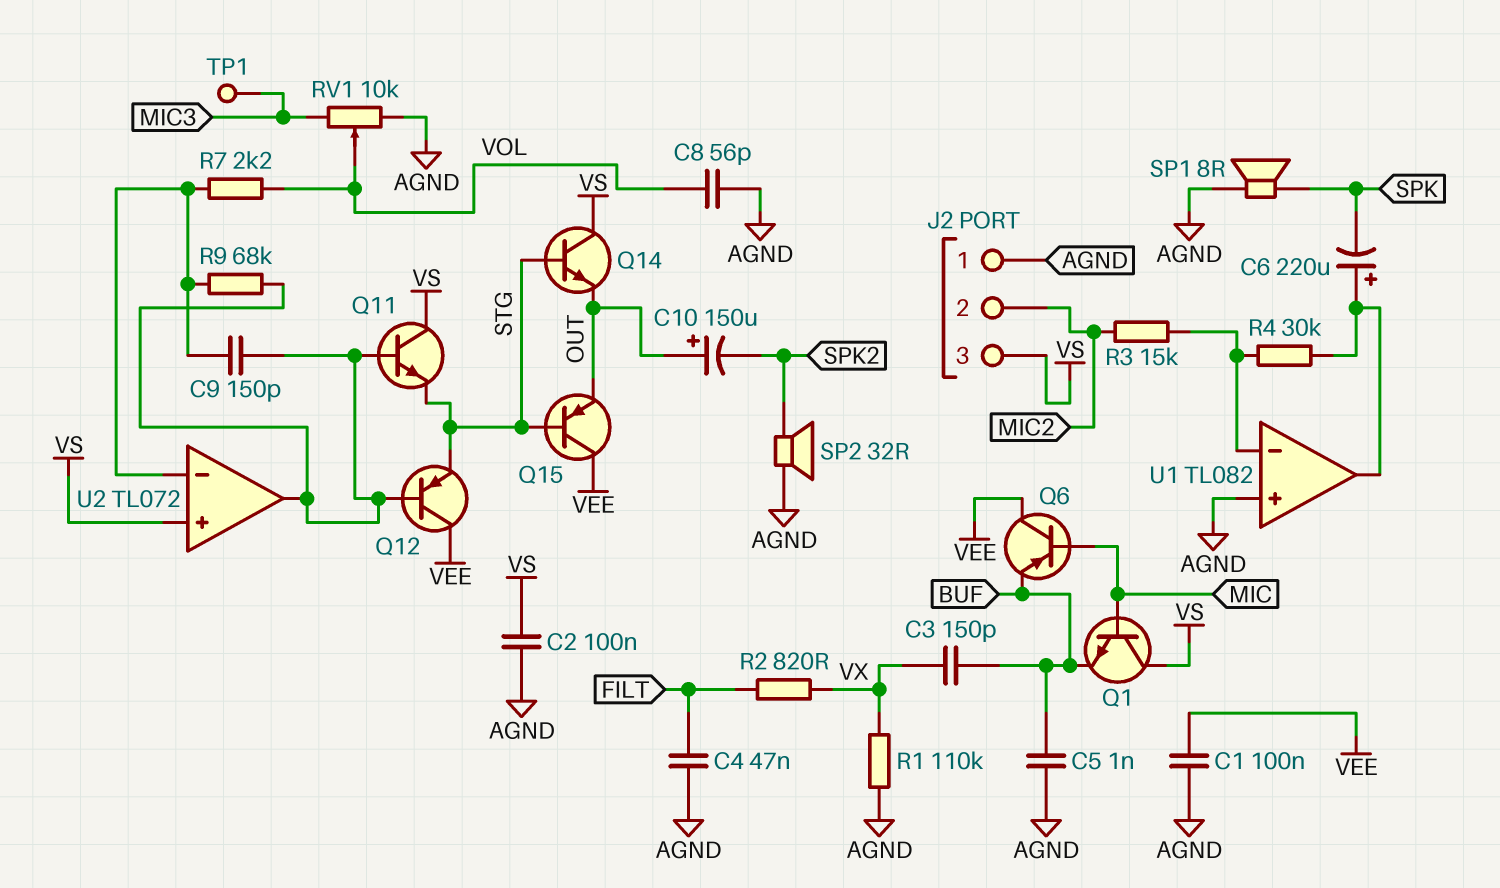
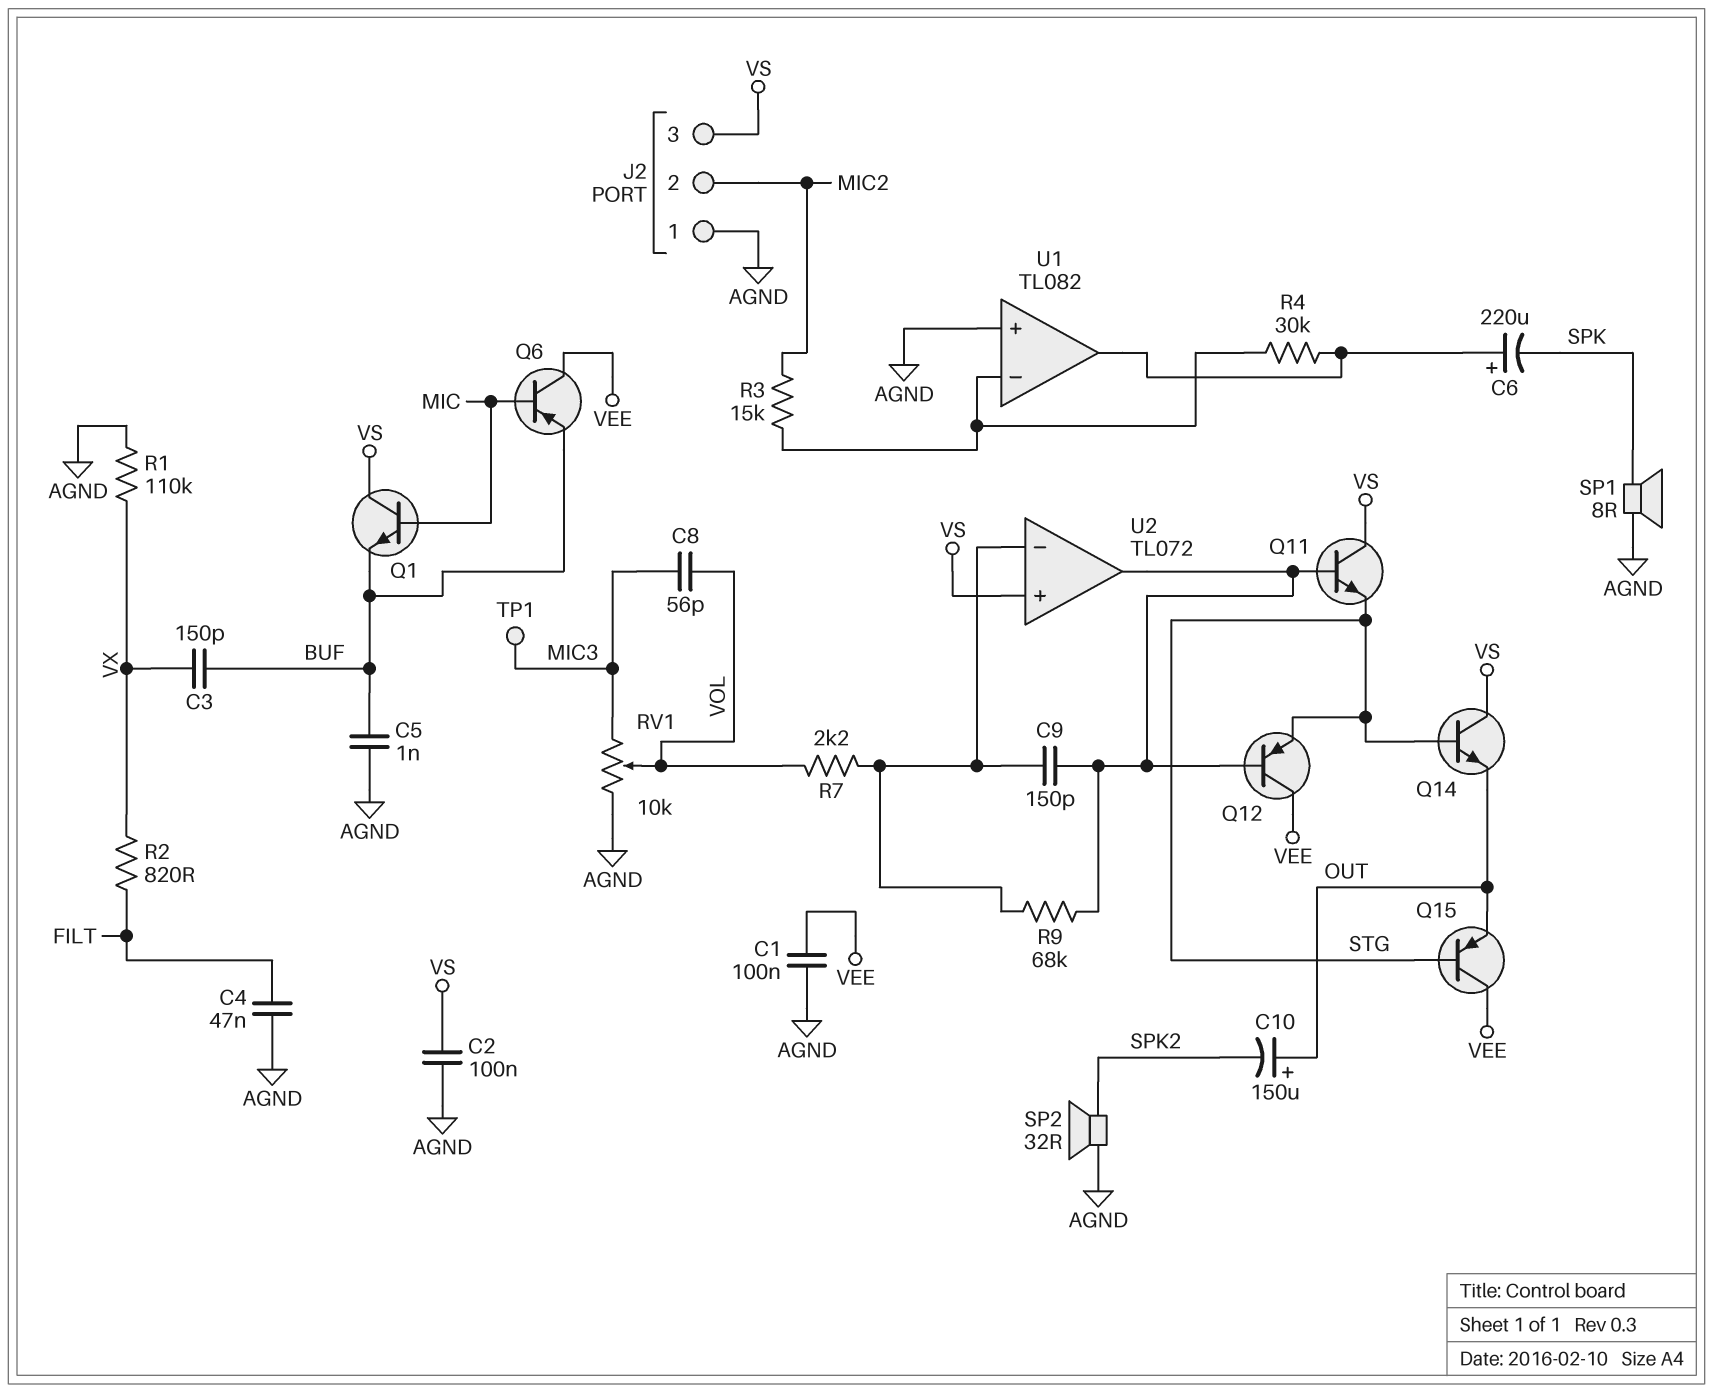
C8: 56pF (AGND, VOL) -> 56pF (MIC3, VOL)

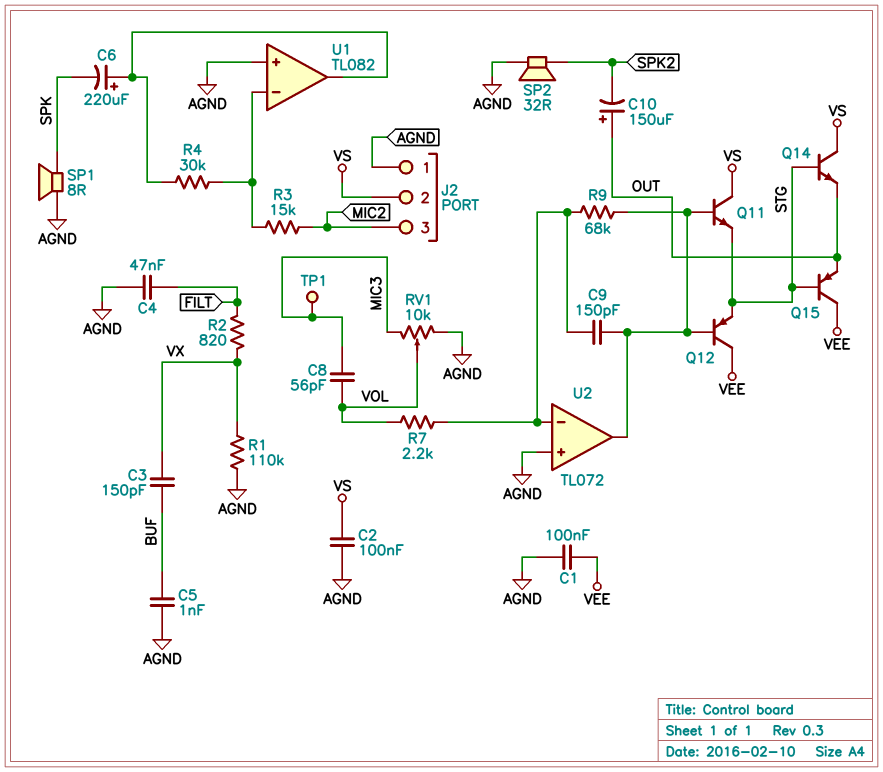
J2 pin 2: MIC2 -> VS
J2 pin 3: VS -> MIC2
Q1: NPN (B MIC, C VS, E BUF) -> none
Q6: PNP (B MIC, C VEE, E BUF) -> none
U2 pin in+: VS -> AGND

